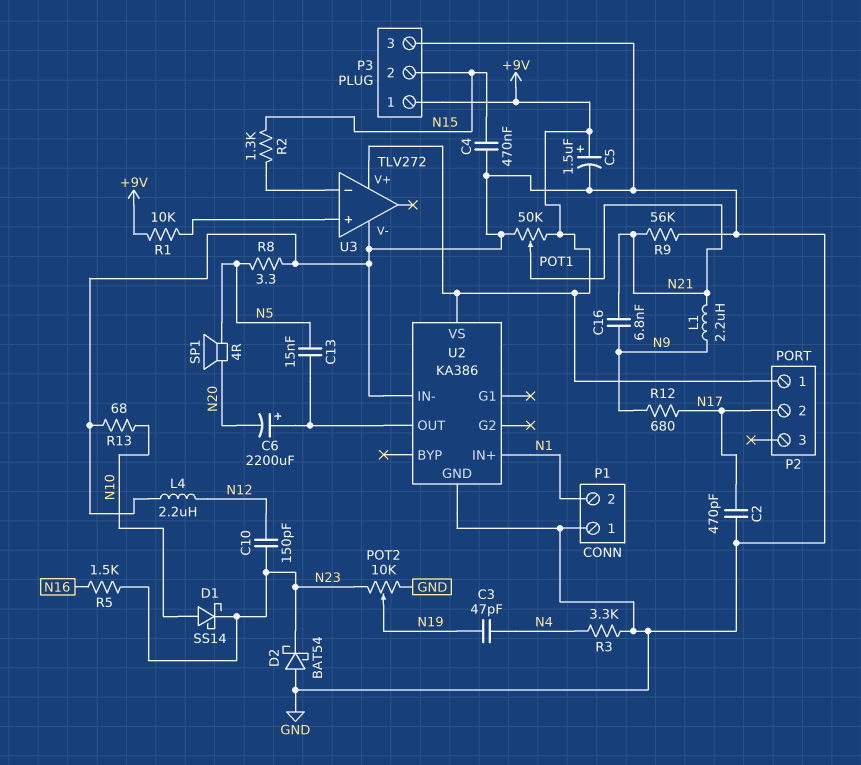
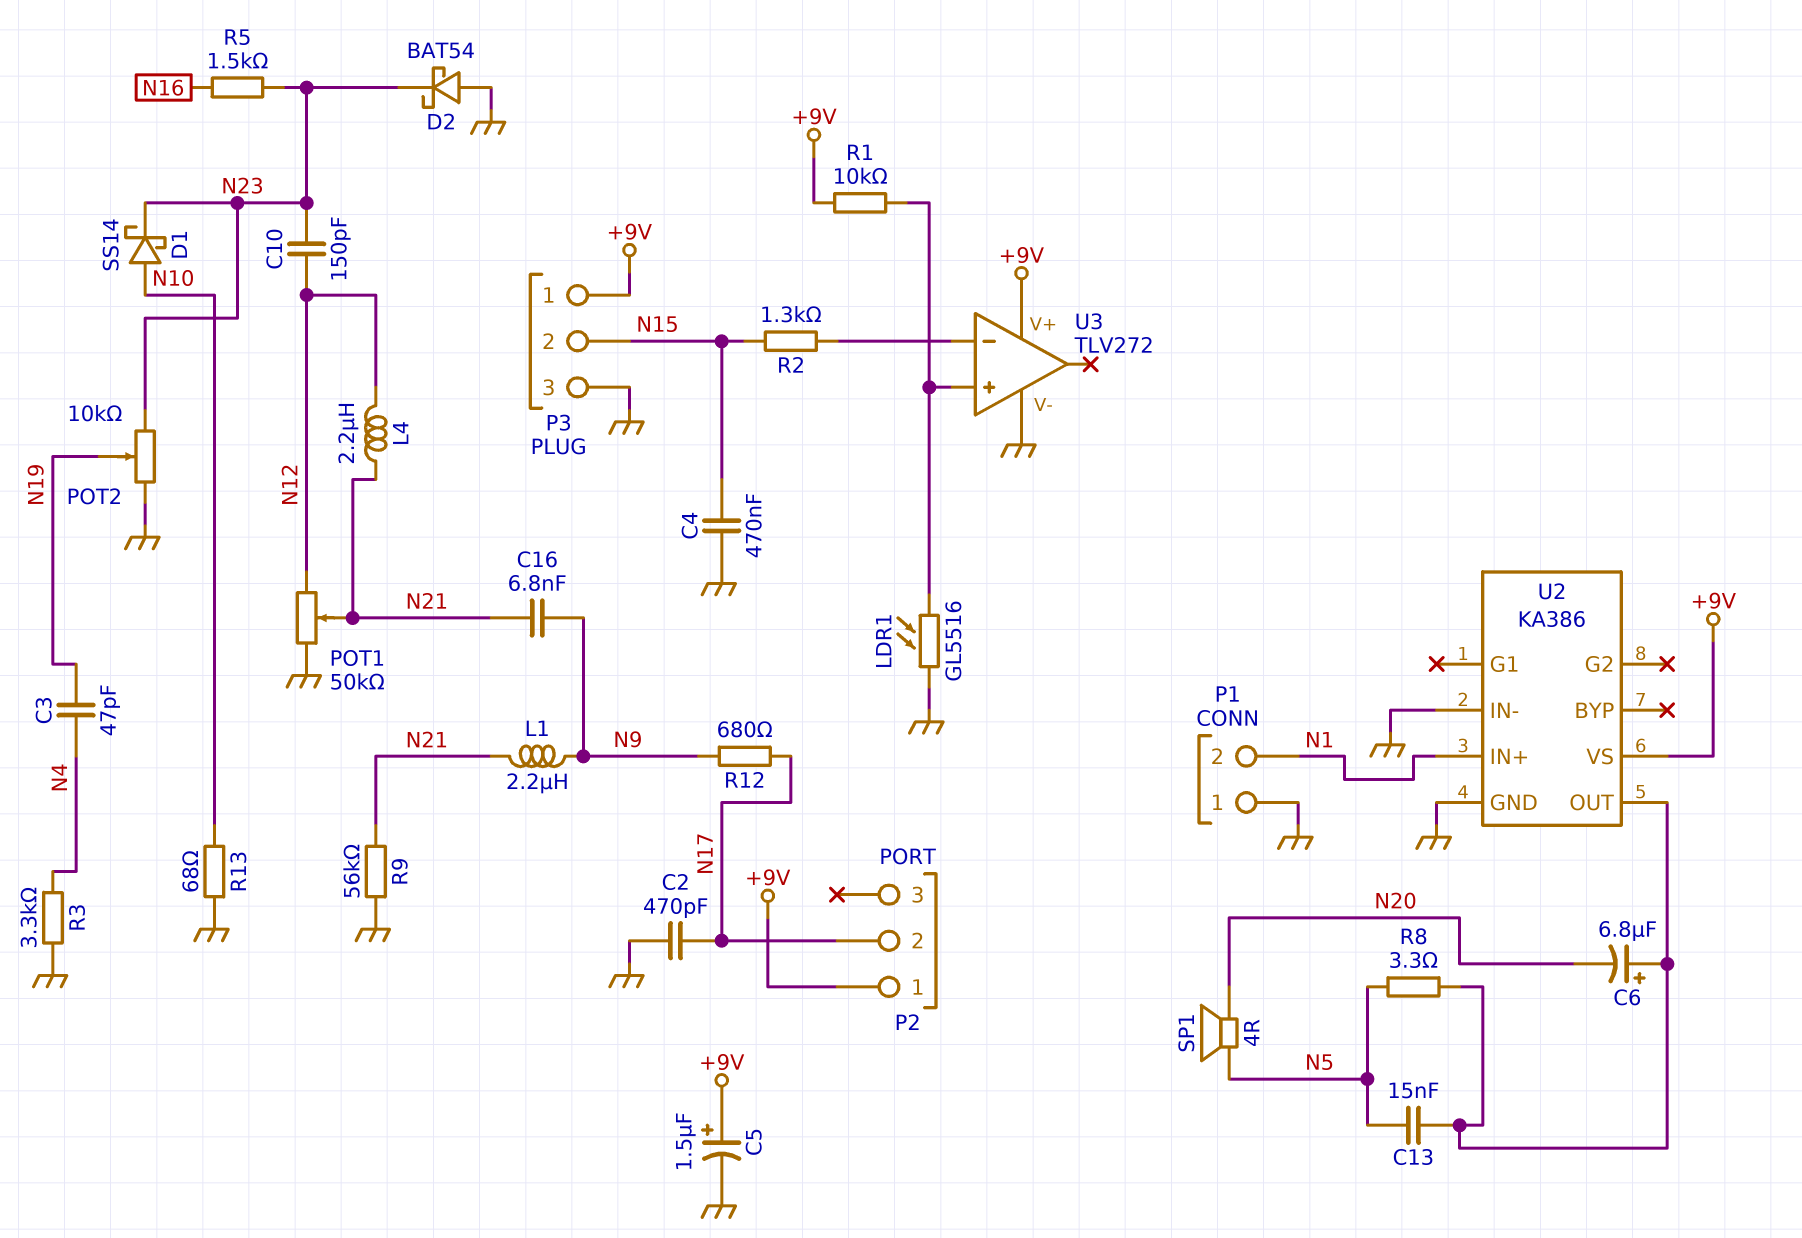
C6: 2200uF (plus U2/OUT, minus N20) -> 6.8uF (plus U2/OUT, minus N20)
L4: 2.2uH (GND, N12) -> 2.2uH (N12, N21)
LDR1: none -> GL5516 (GND, U3/in+)
POT1: 50k (+9V, GND, wiper N21) -> 50k (GND, N12, wiper N21)
R8: 3.3 (GND, N5) -> 3.3 (N5, U2/OUT)

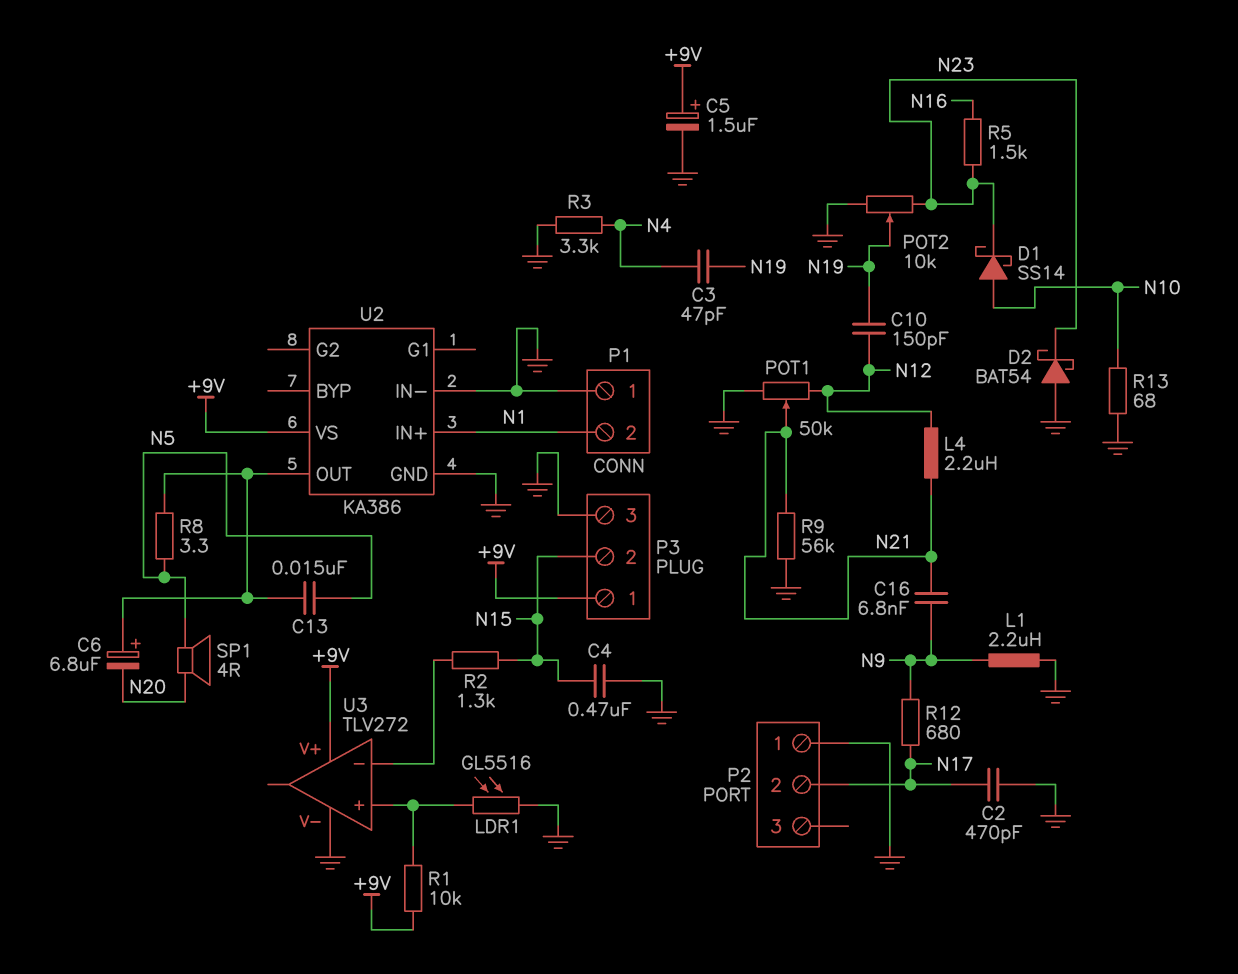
C10: 150pF (N12, N23) -> 150pF (N12, N19)
L1: 2.2uH (N9, N21) -> 2.2uH (GND, N9)
P2 pin 1: +9V -> GND

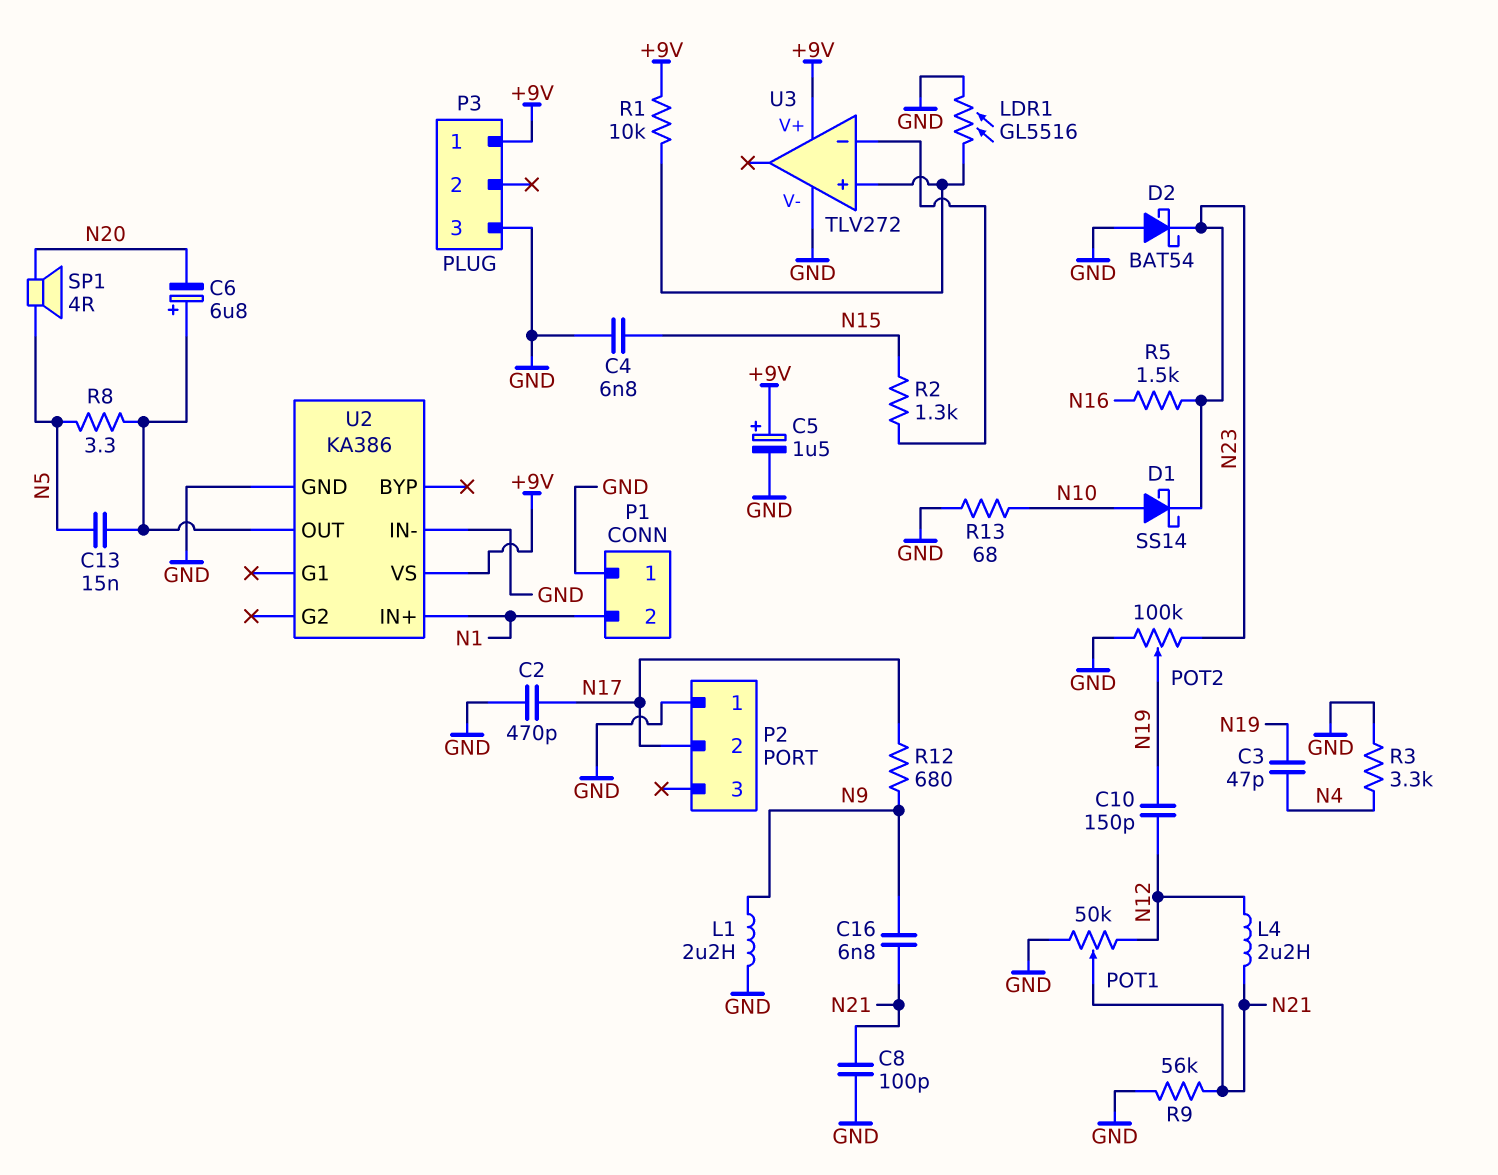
C4: 470nF (GND, N15) -> 6.8nF (GND, N15)
C8: none -> 100pF (GND, N21)
P3 pin 2: N15 -> none
POT2: 10k (GND, N23, wiper N19) -> 100k (GND, N23, wiper N19)

